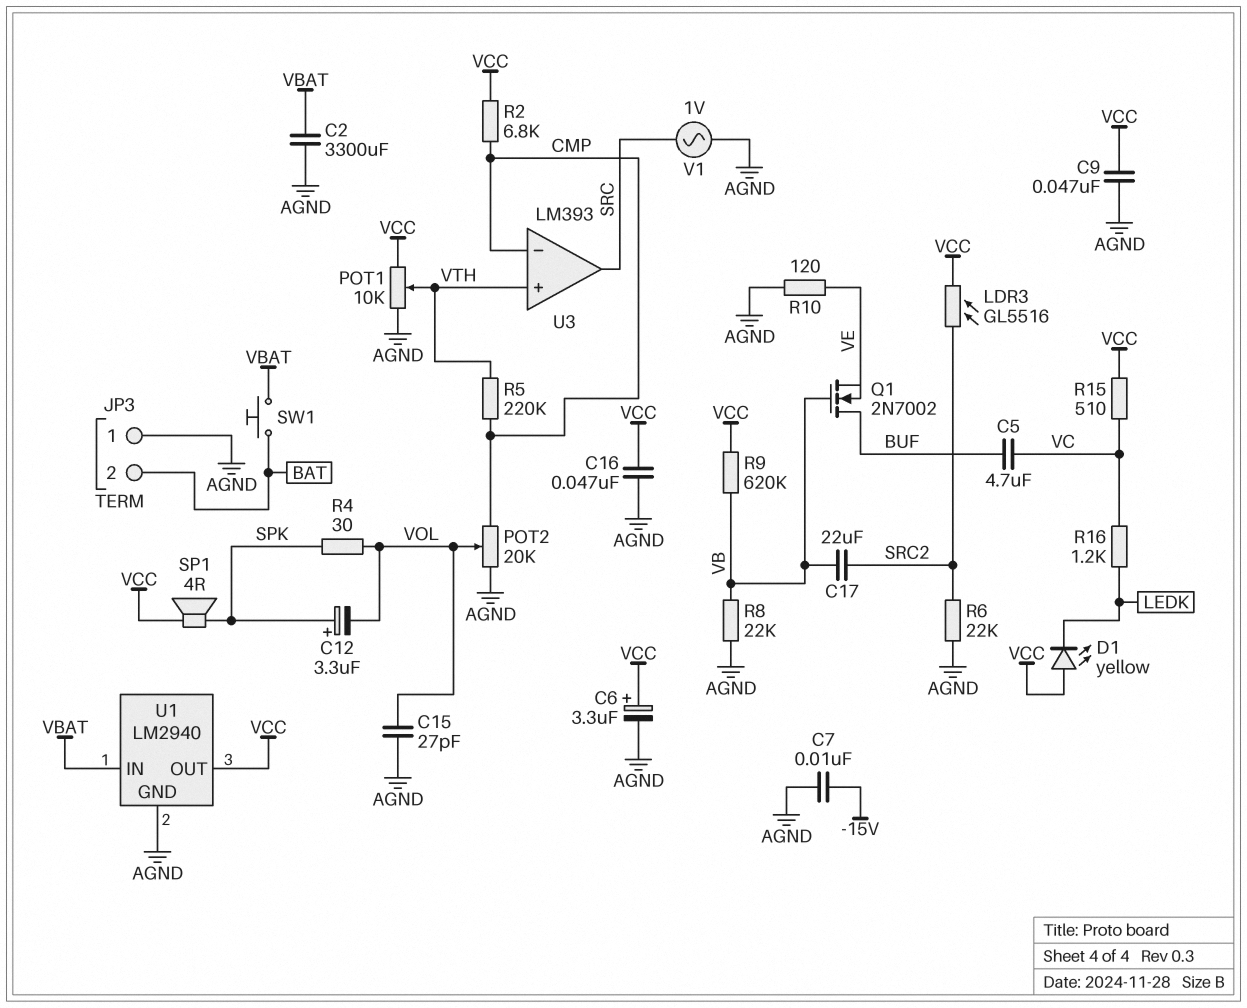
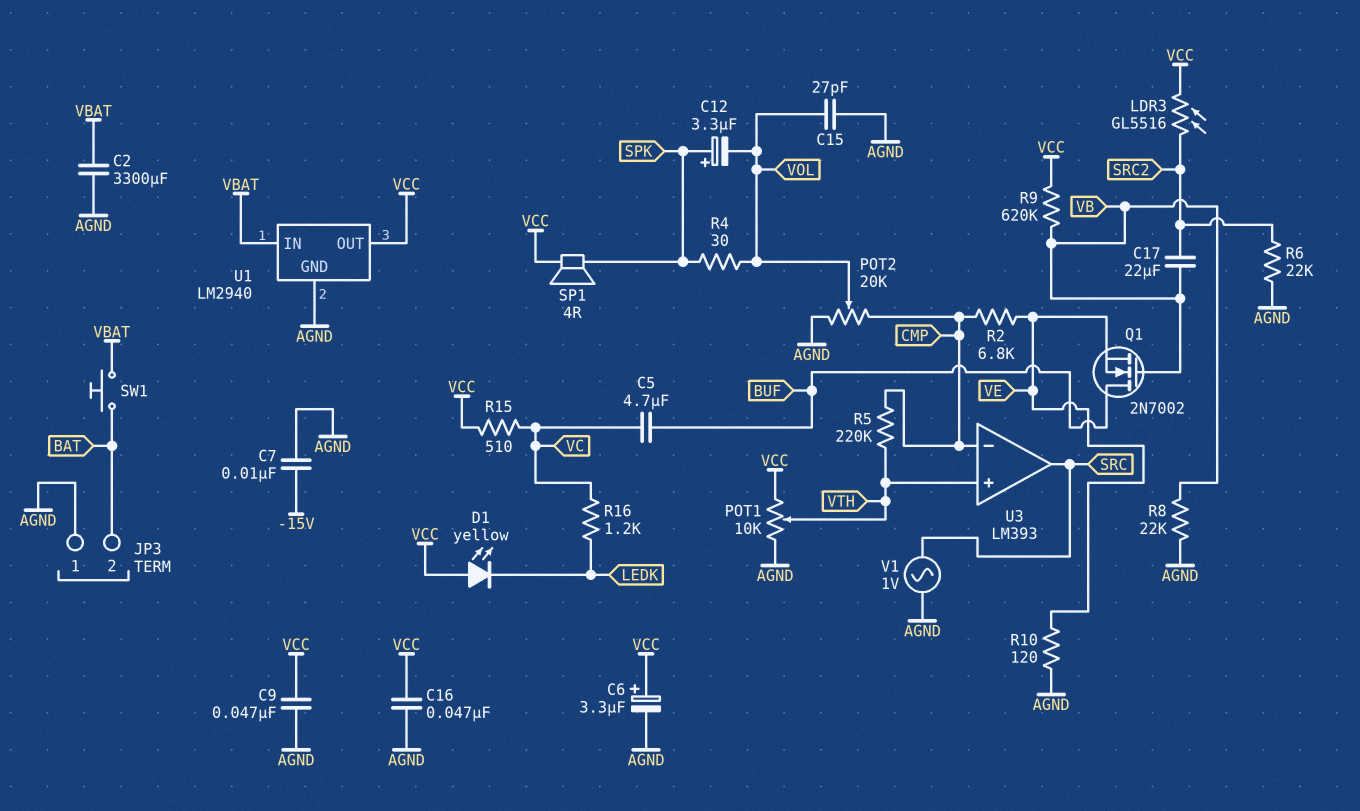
R2: 6.8k (CMP, VCC) -> 6.8k (CMP, VE)

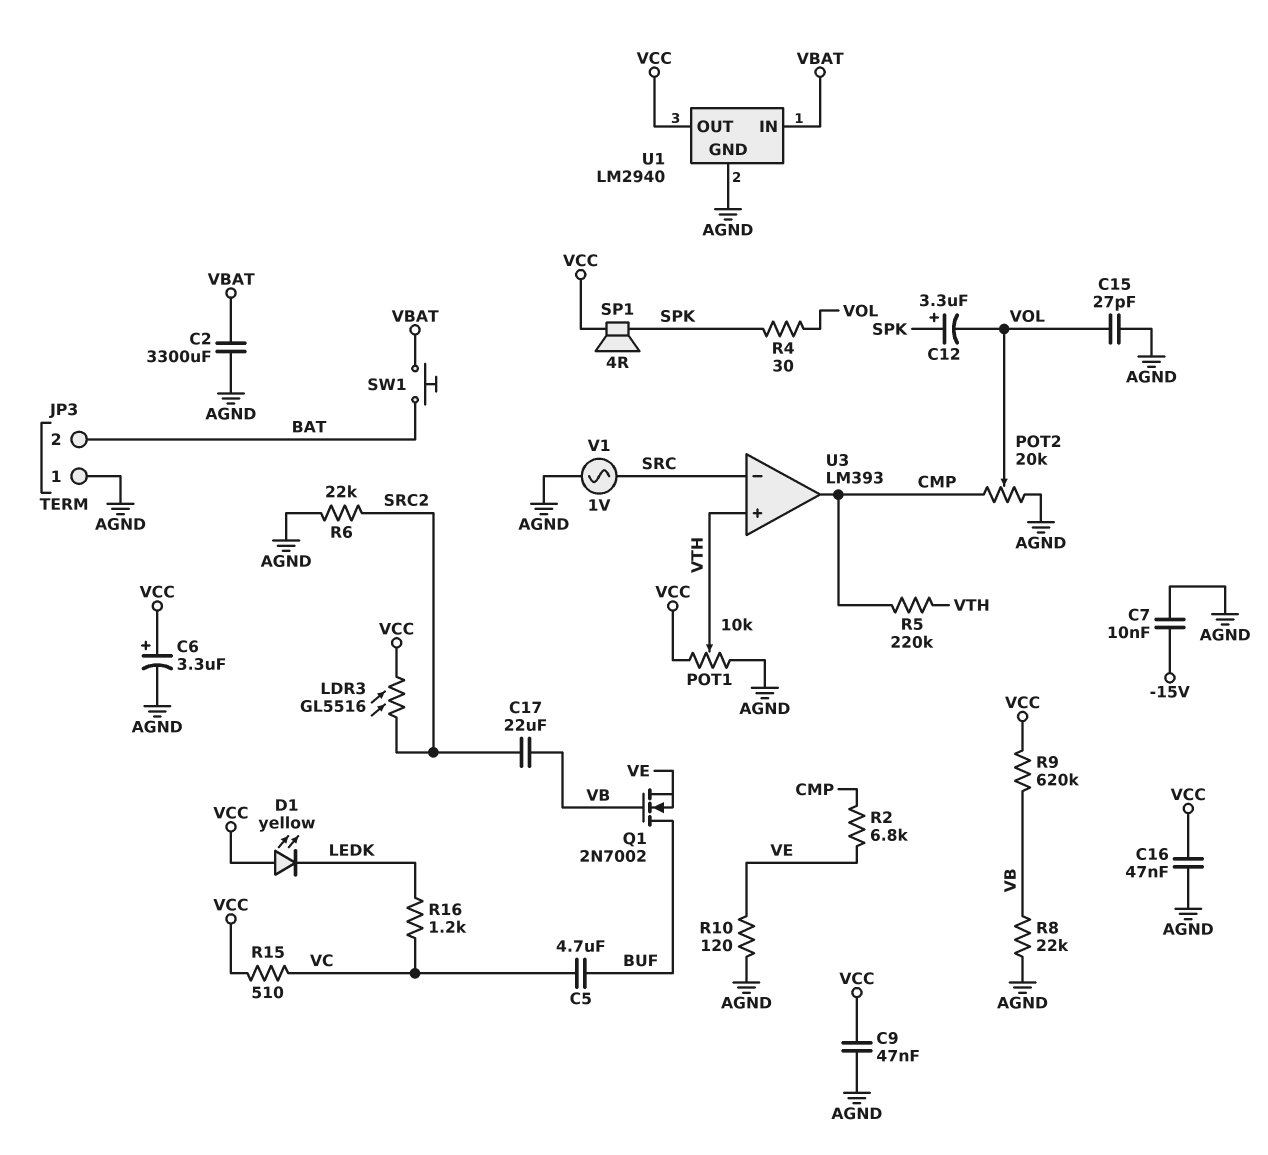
U3 pin in-: CMP -> SRC
U3 pin out: SRC -> CMP

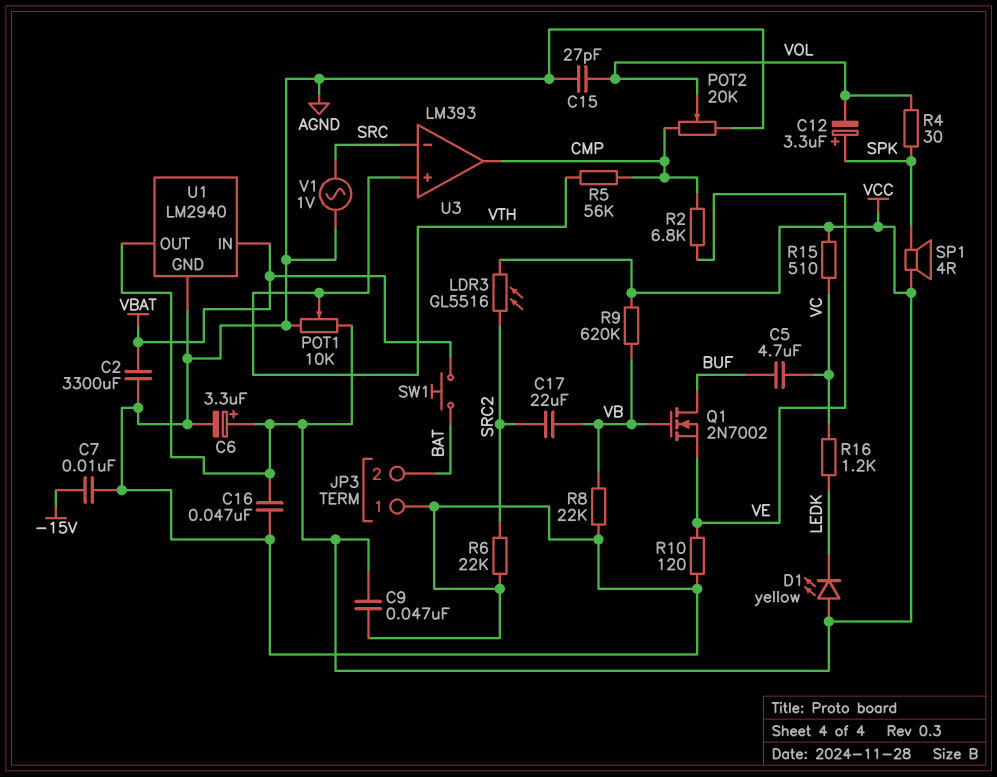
R5: 220k (CMP, VTH) -> 56k (CMP, VTH)

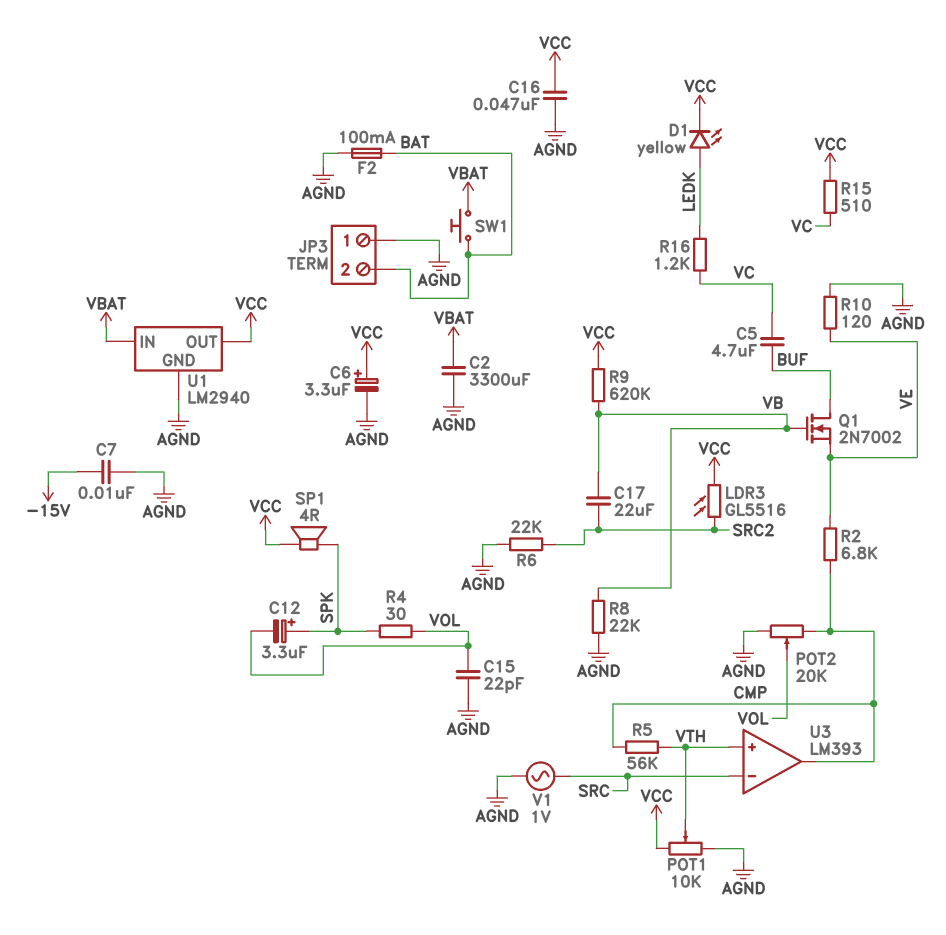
C9: 47nF (AGND, VCC) -> none
C15: 27pF (AGND, VOL) -> 22pF (AGND, VOL)
D1: LED yellow (A VCC, K LEDK) -> LED yellow (A LEDK, K VCC)
F2: none -> 100mA (AGND, BAT)

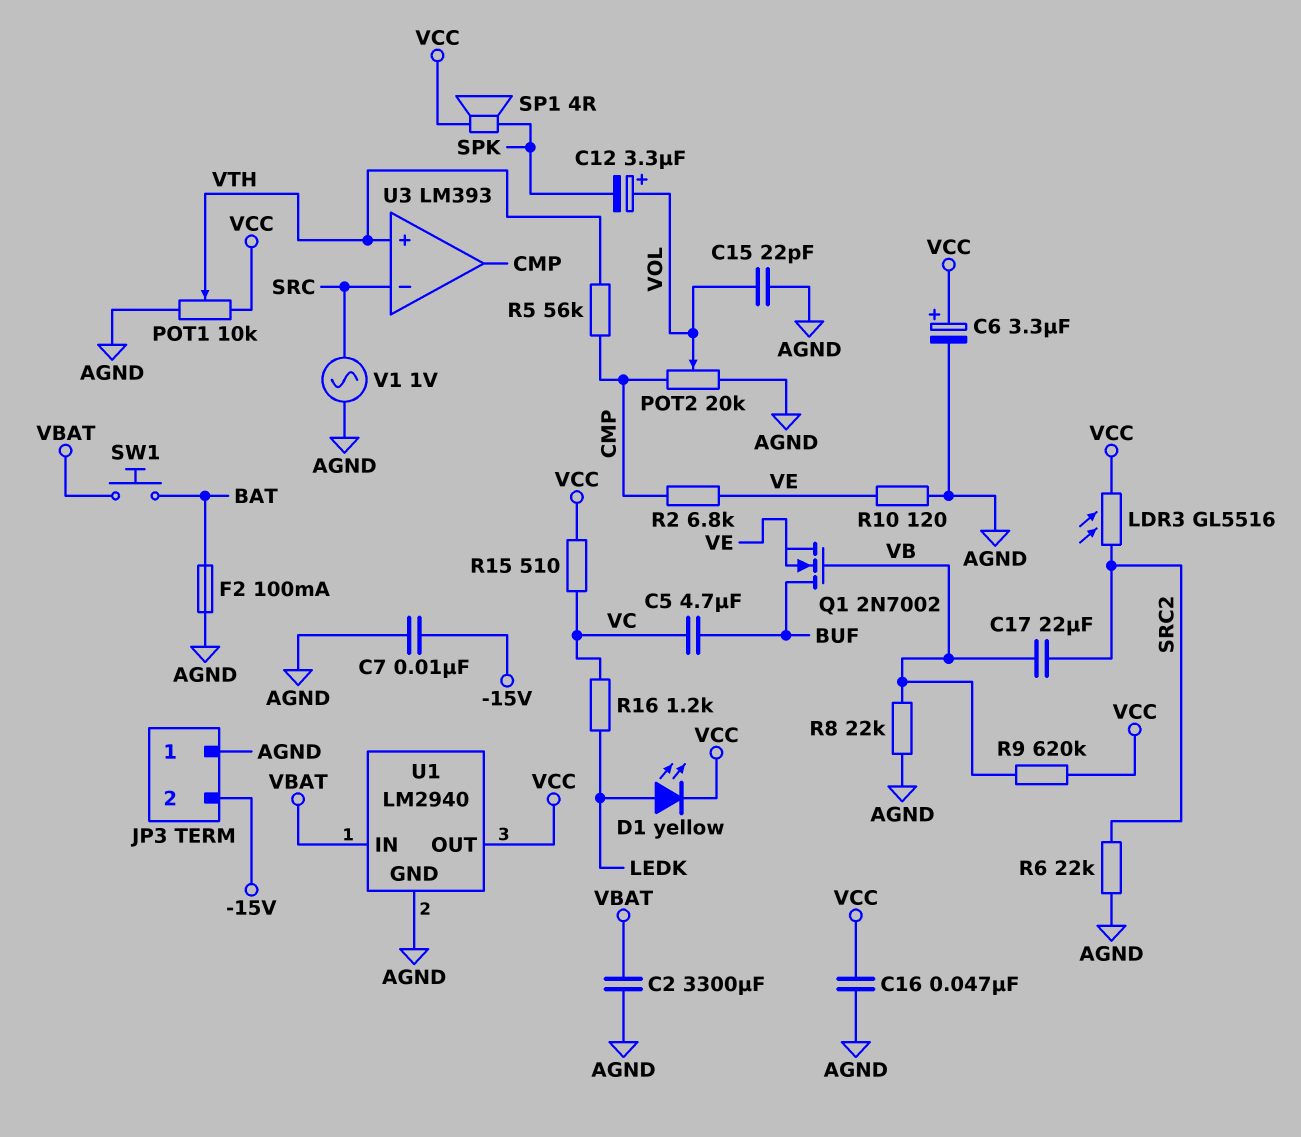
C12: 3.3uF (plus SPK, minus VOL) -> 3.3uF (plus VOL, minus SPK)
JP3 pin 2: BAT -> -15V
R4: 30 (SPK, VOL) -> none

